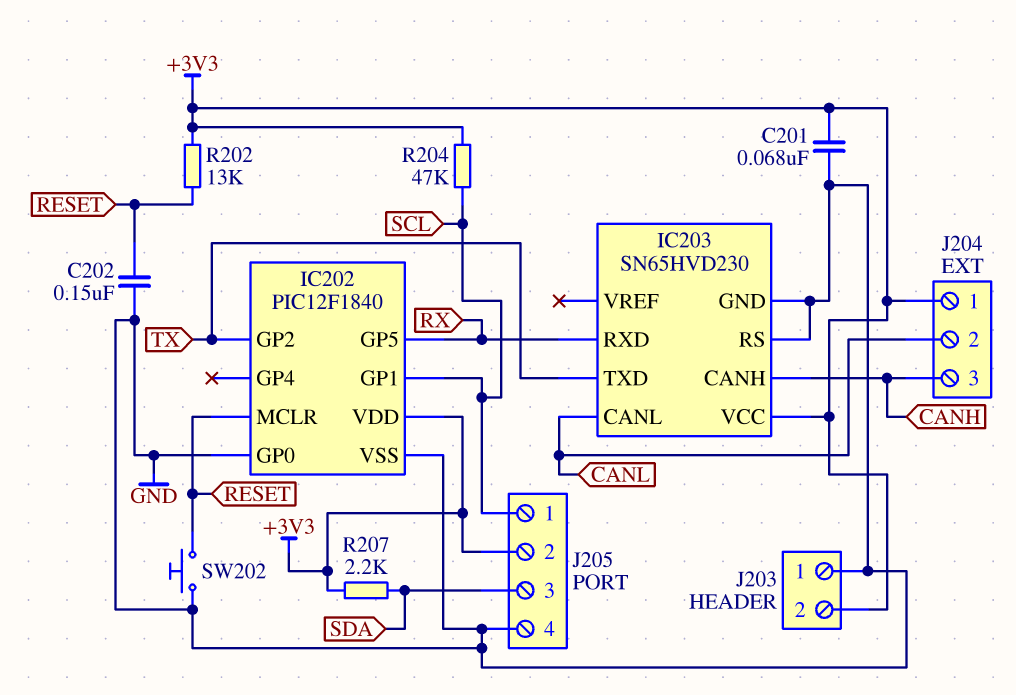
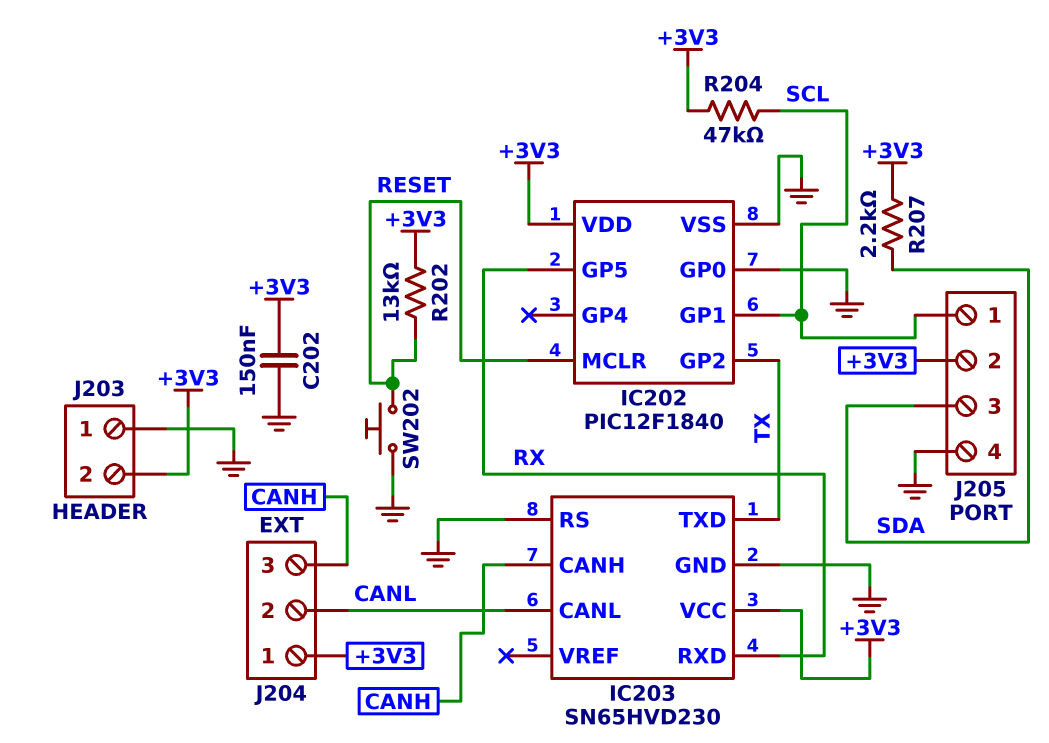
C201: 68nF (+3V3, GND) -> none
C202: 150nF (GND, RESET) -> 150nF (+3V3, GND)

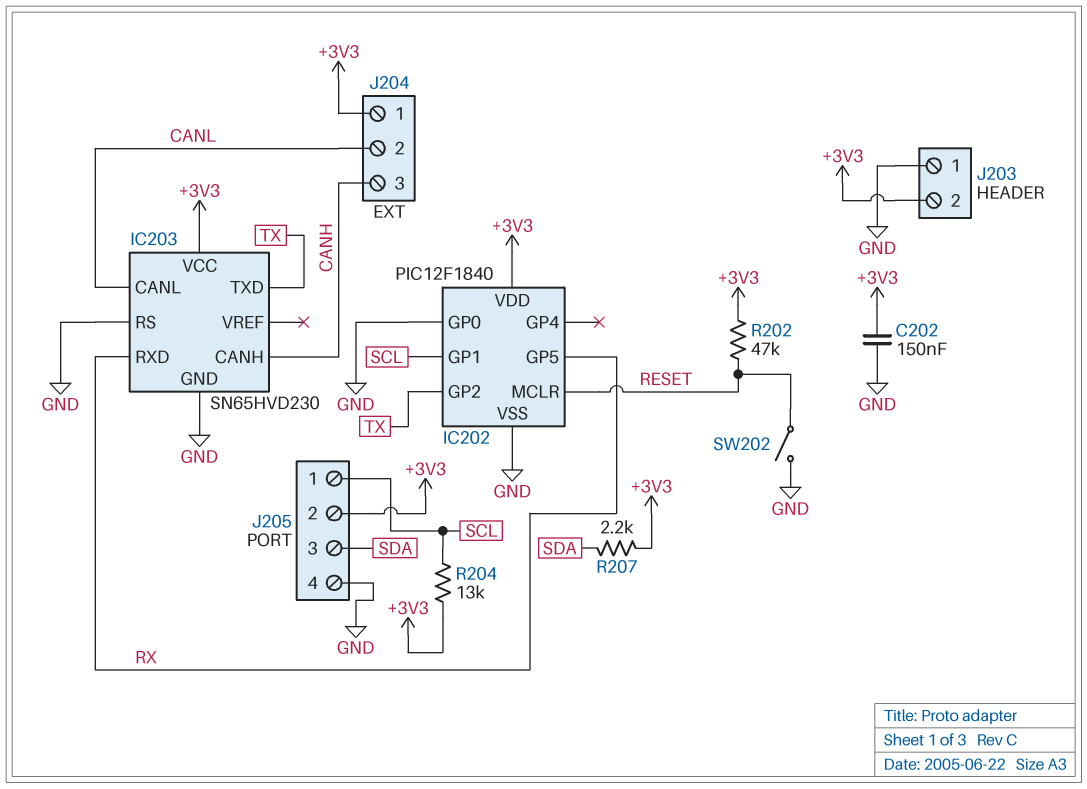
R202: 13k (+3V3, RESET) -> 47k (+3V3, RESET)
R204: 47k (+3V3, SCL) -> 13k (+3V3, SCL)
SW202: button (GND, RESET) -> switch (GND, RESET)

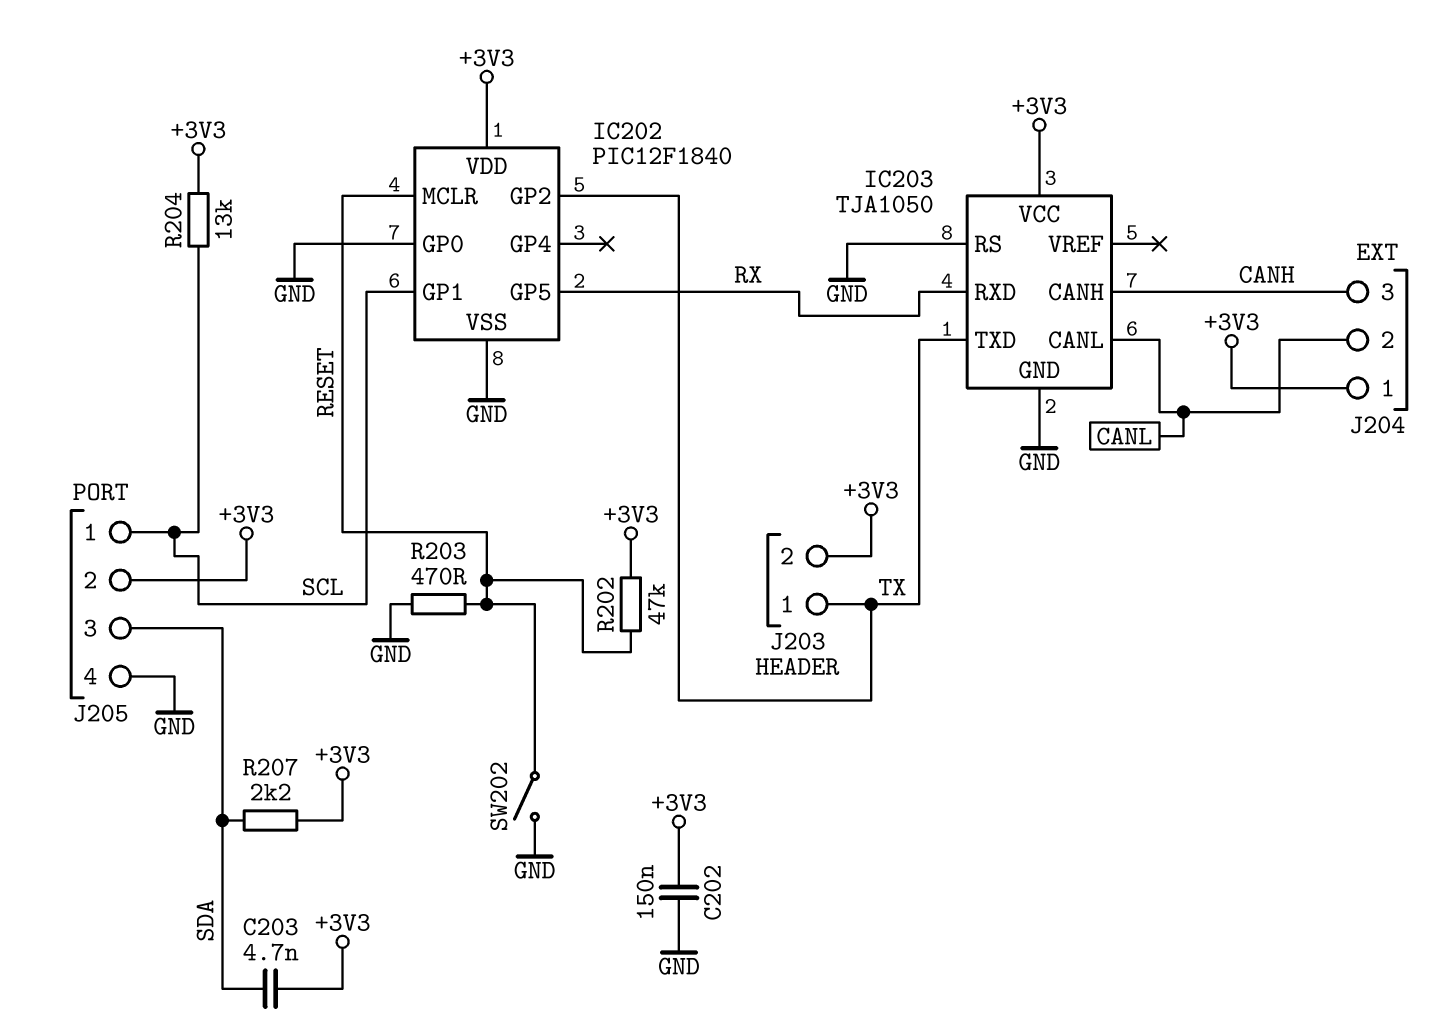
C203: none -> 4.7nF (+3V3, SDA)
IC203: SN65HVD230 -> TJA1050
J203 pin 1: GND -> TX
R203: none -> 470 (GND, RESET)

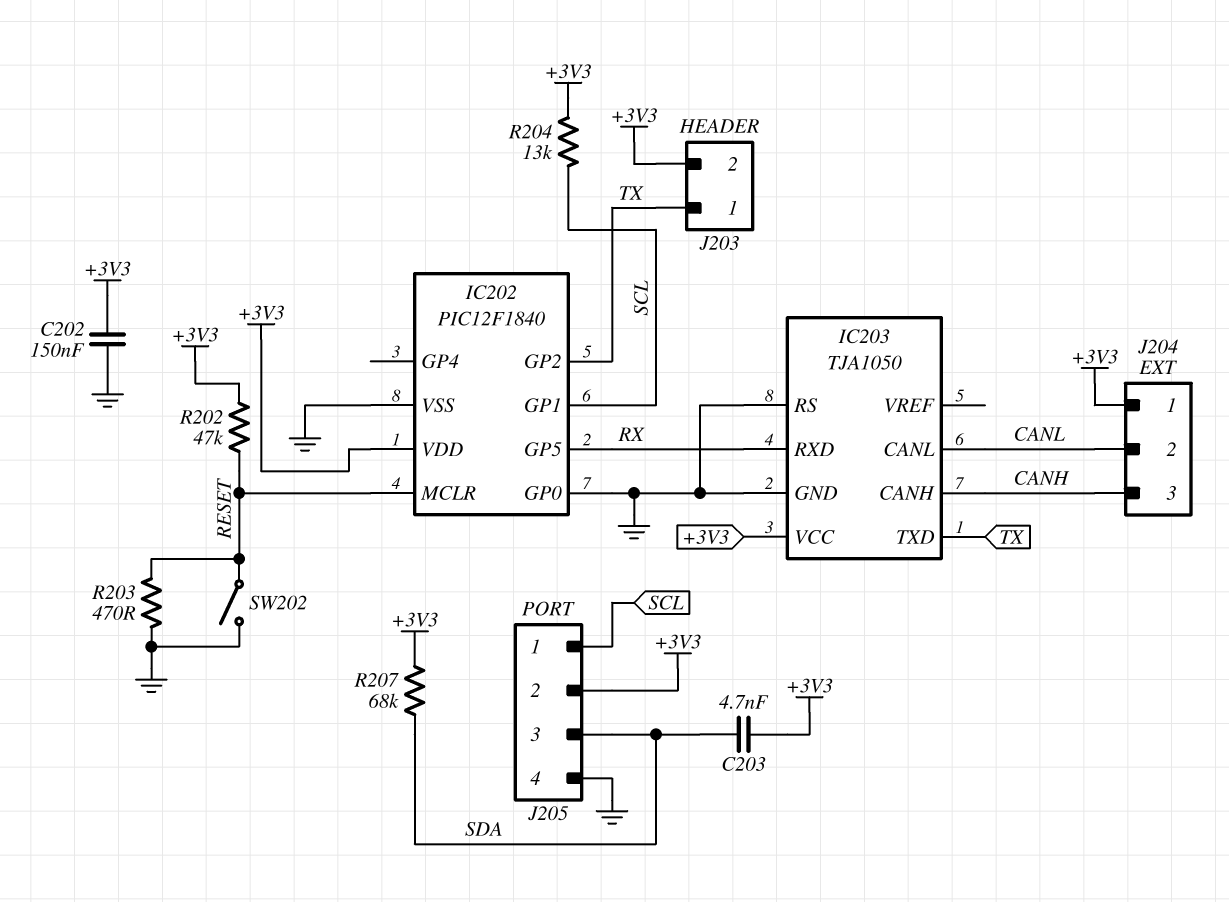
R207: 2.2k (+3V3, SDA) -> 68k (+3V3, SDA)

